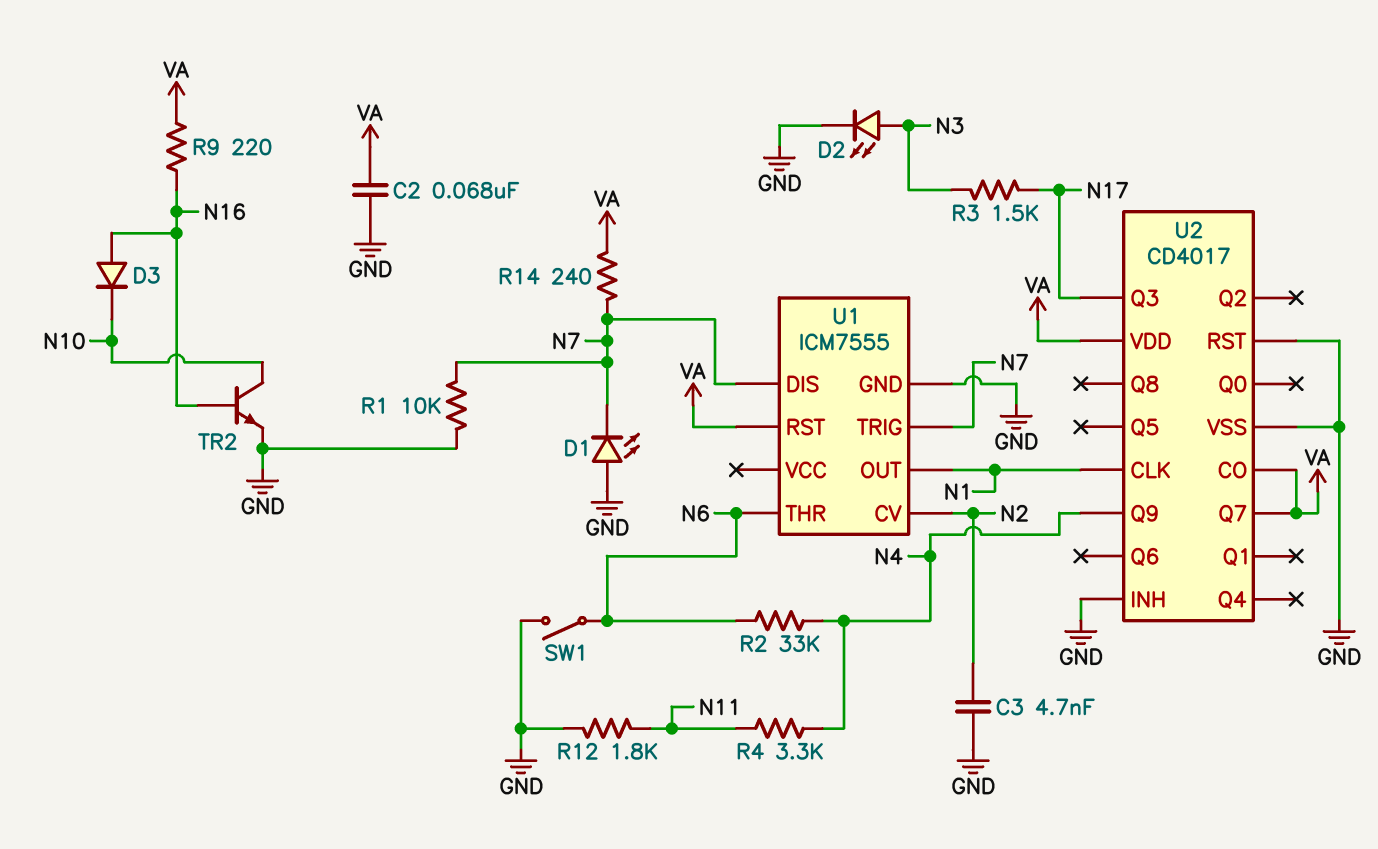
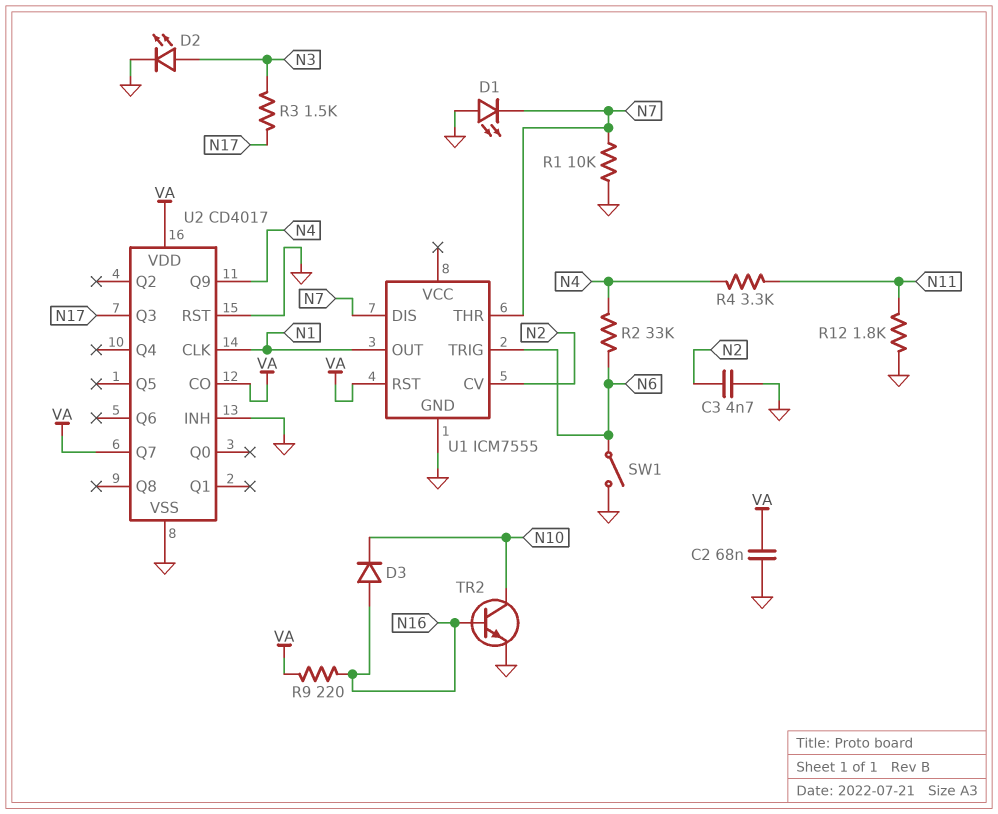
R14: 240 (N7, VA) -> none
U1 pin THR: N6 -> N7
U1 pin TRIG: N7 -> N6

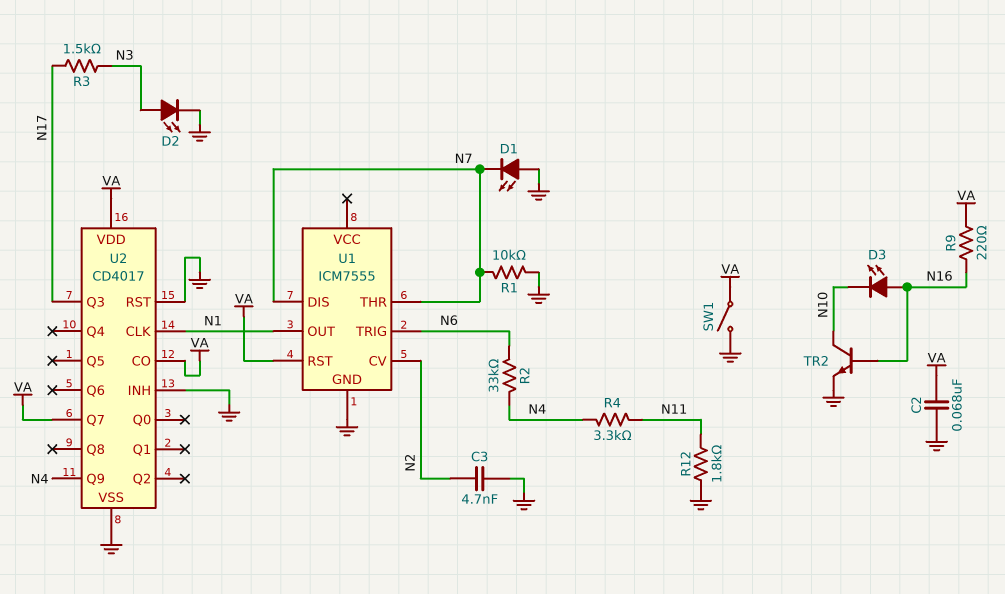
D3: diode (A N16, K N10) -> LED (A N16, K N10)
SW1: switch (GND, N6) -> switch (GND, VA)

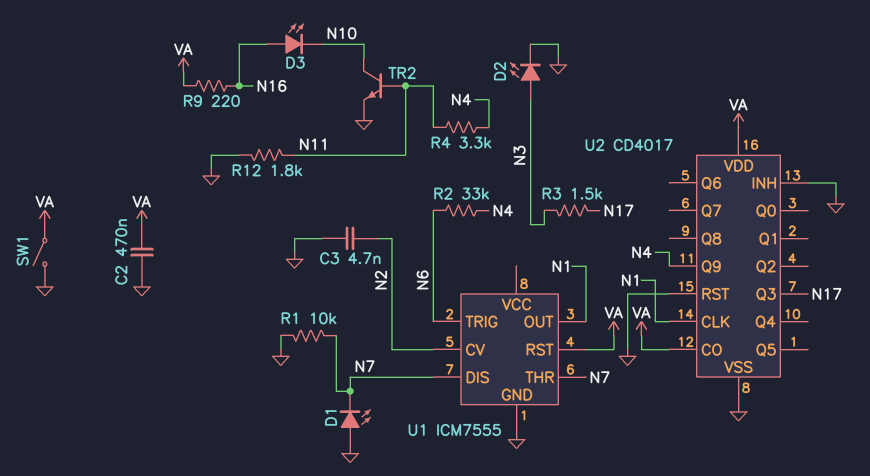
C2: 68nF (GND, VA) -> 470nF (GND, VA)
TR2: NPN (B N16, C N10, E GND) -> NPN (B N11, C N10, E GND)
U2 pin Q7: VA -> none

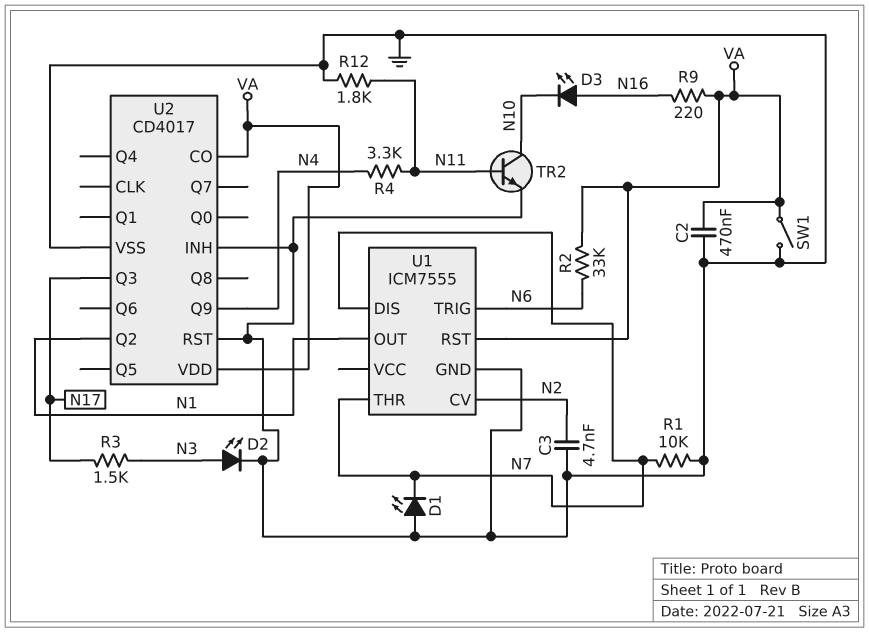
R2: 33k (N4, N6) -> 33k (N6, VA)
U2 pin CLK: N1 -> none
U2 pin Q2: none -> N1

